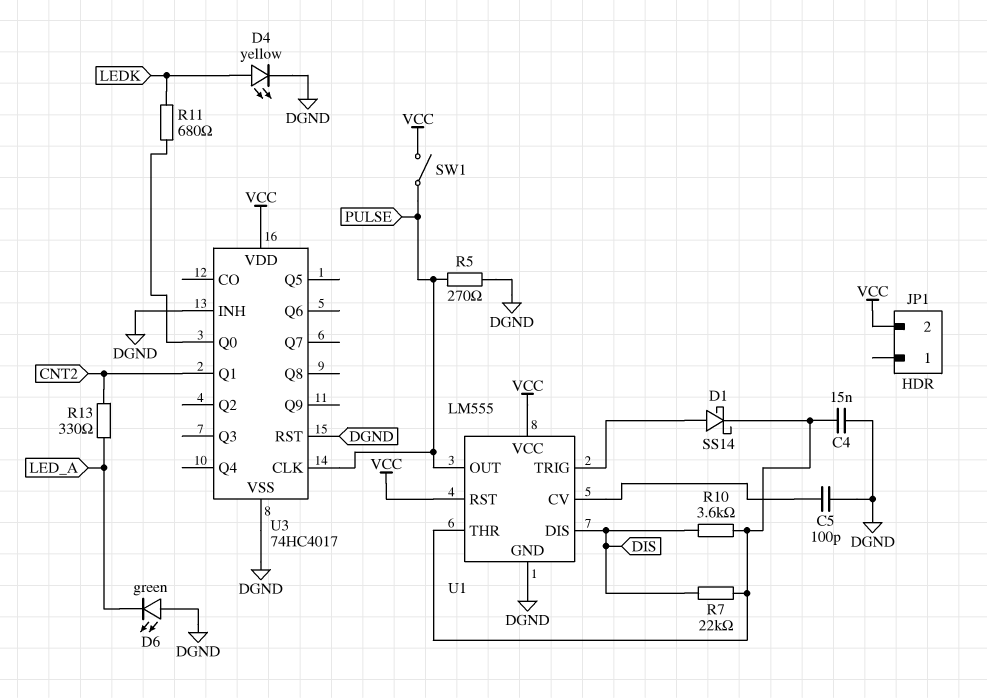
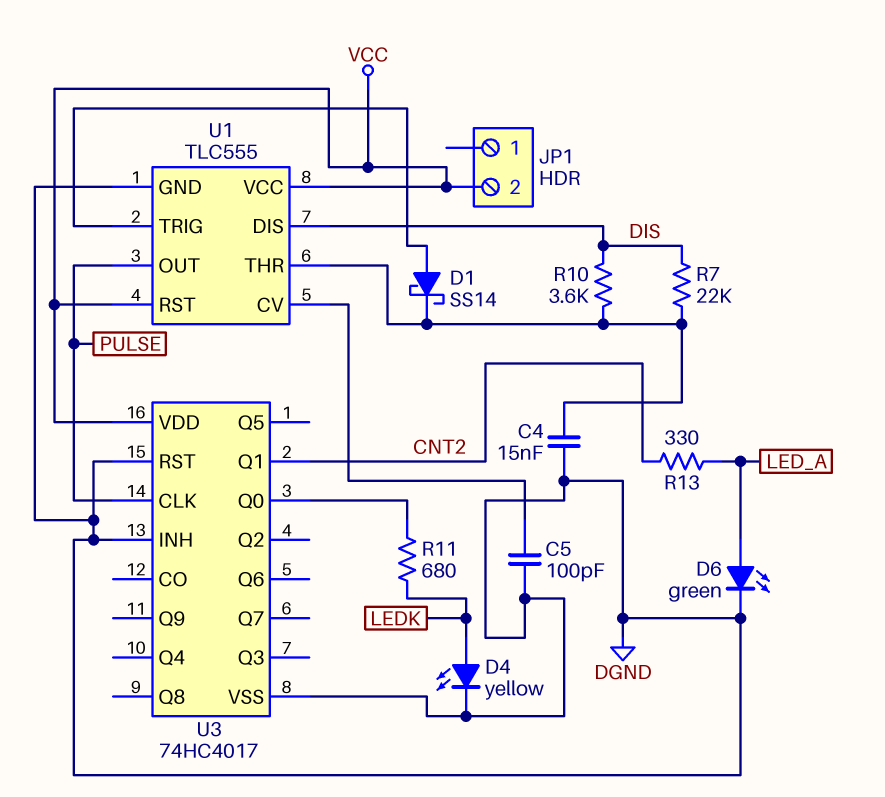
D6: LED green (A DGND, K LED_A) -> LED green (A LED_A, K DGND)
R5: 270 (DGND, PULSE) -> none
SW1: switch (PULSE, VCC) -> none
U1: LM555 -> TLC555

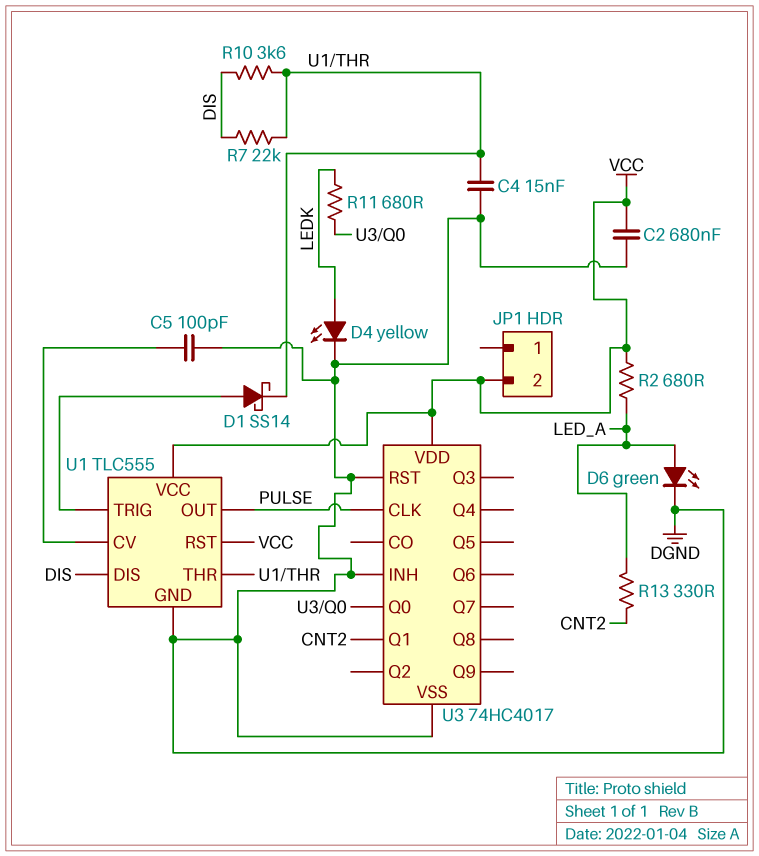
C2: none -> 680nF (DGND, VCC)
R2: none -> 680 (LED_A, VCC)

